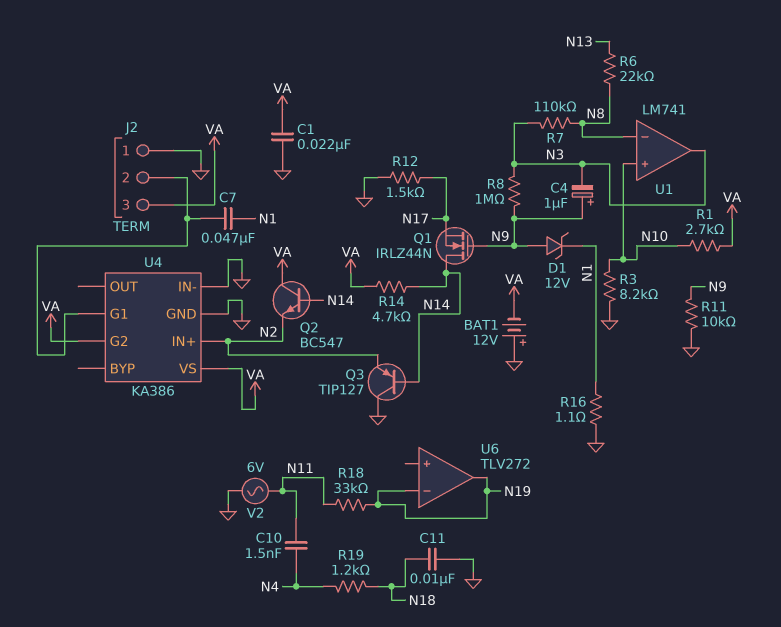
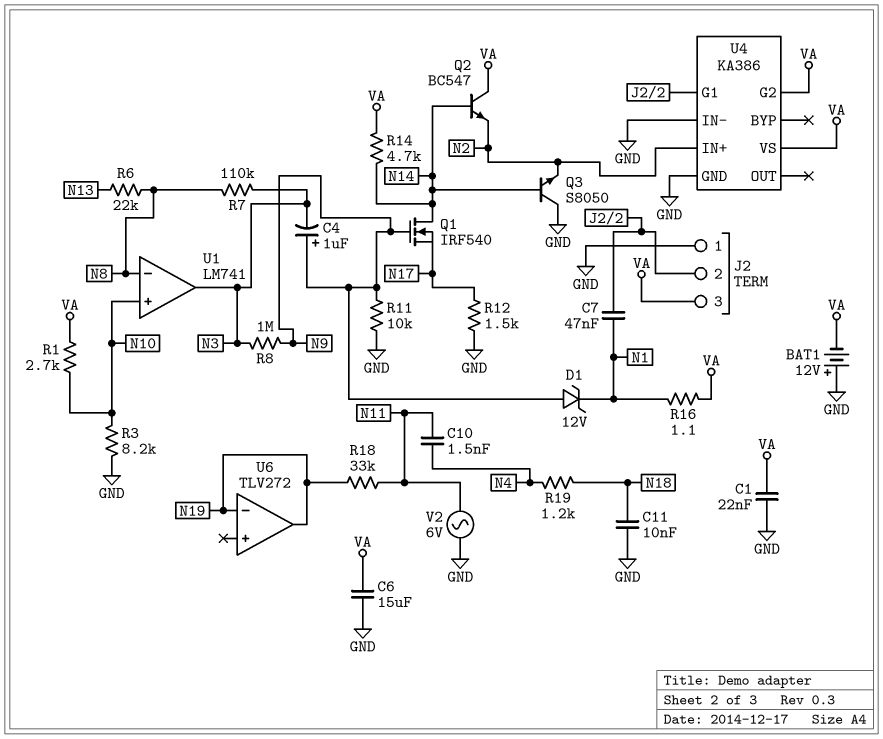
C6: none -> 15uF (GND, VA)
Q1: NMOS IRLZ44N (G N9, D N14, S N17) -> NMOS IRF540 (G N9, D N14, S N17)
Q3: PNP TIP127 (B N14, C GND, E N2) -> NPN S8050 (B N14, C GND, E N2)
R16: 1.1 (GND, N1) -> 1.1 (N1, VA)

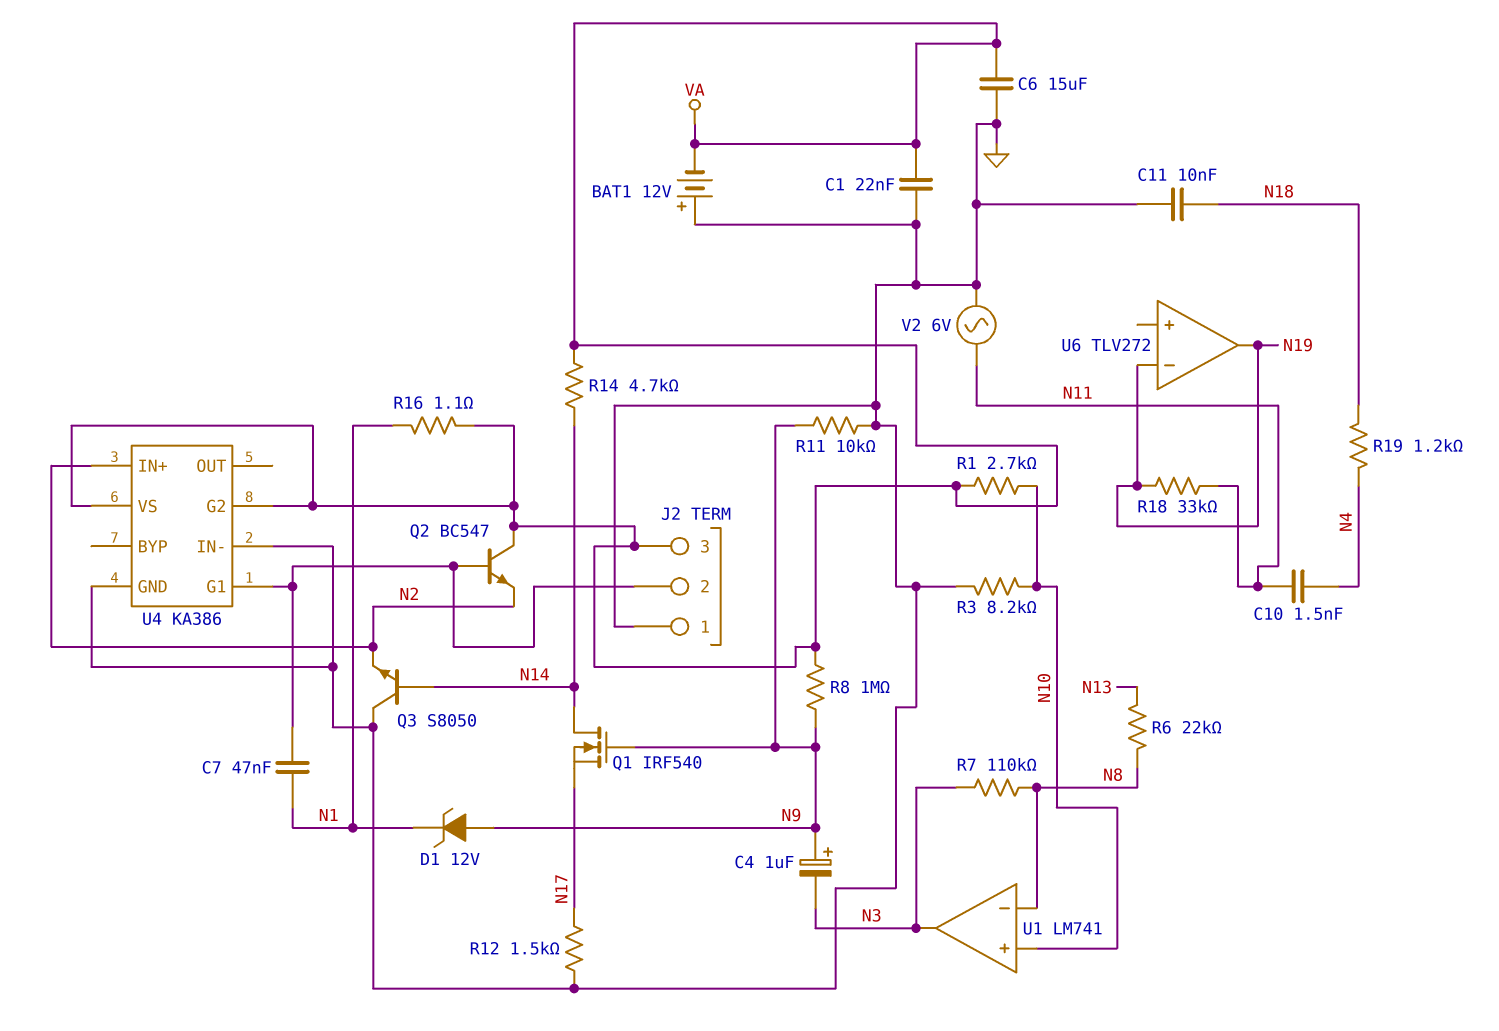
Q2: NPN BC547 (B N14, C VA, E N2) -> NPN BC547 (B J2/2, C VA, E N2)
R8: 1M (N3, N9) -> 1M (N9, VA)

